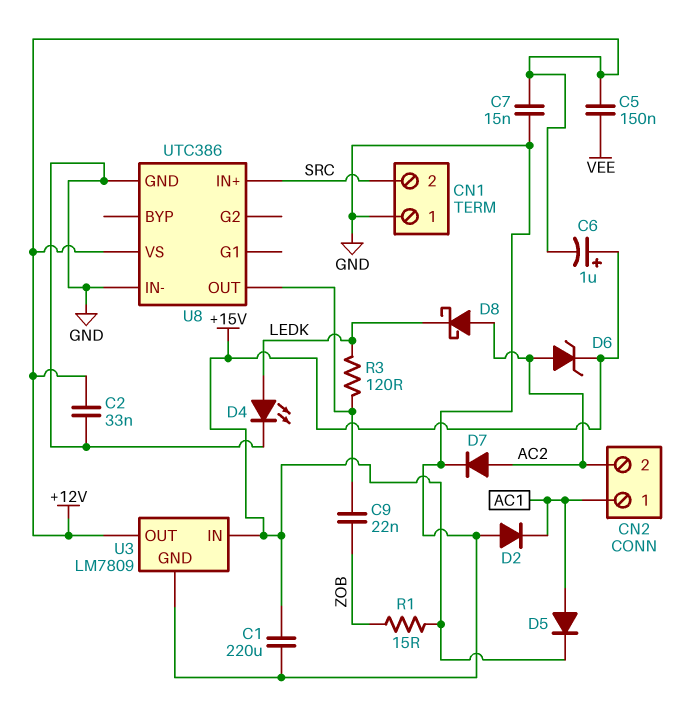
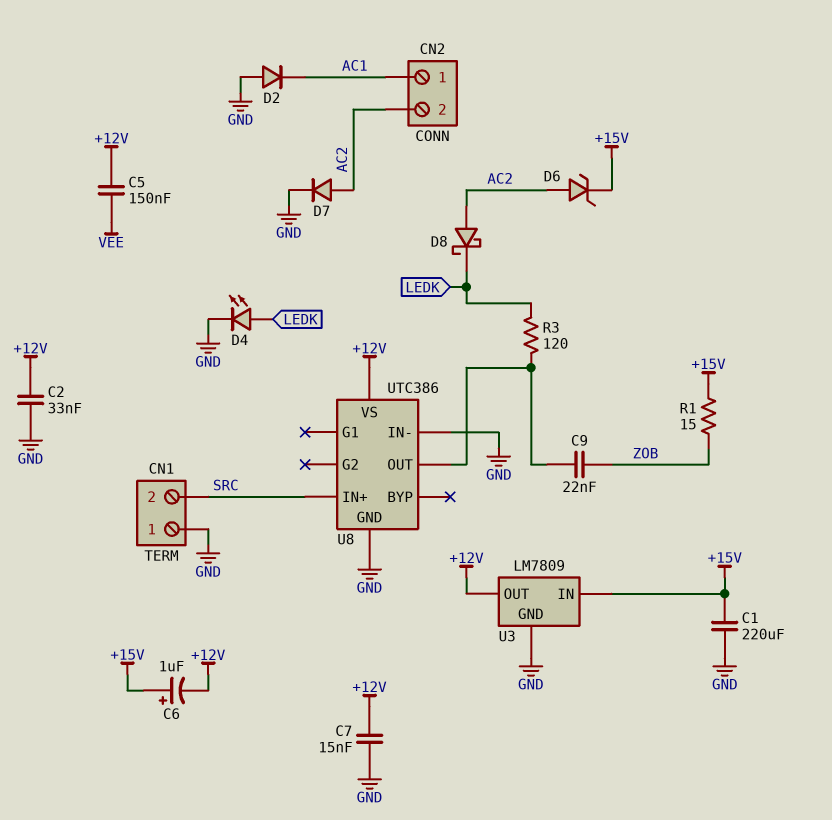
D5: diode (A AC1, K +15V) -> none

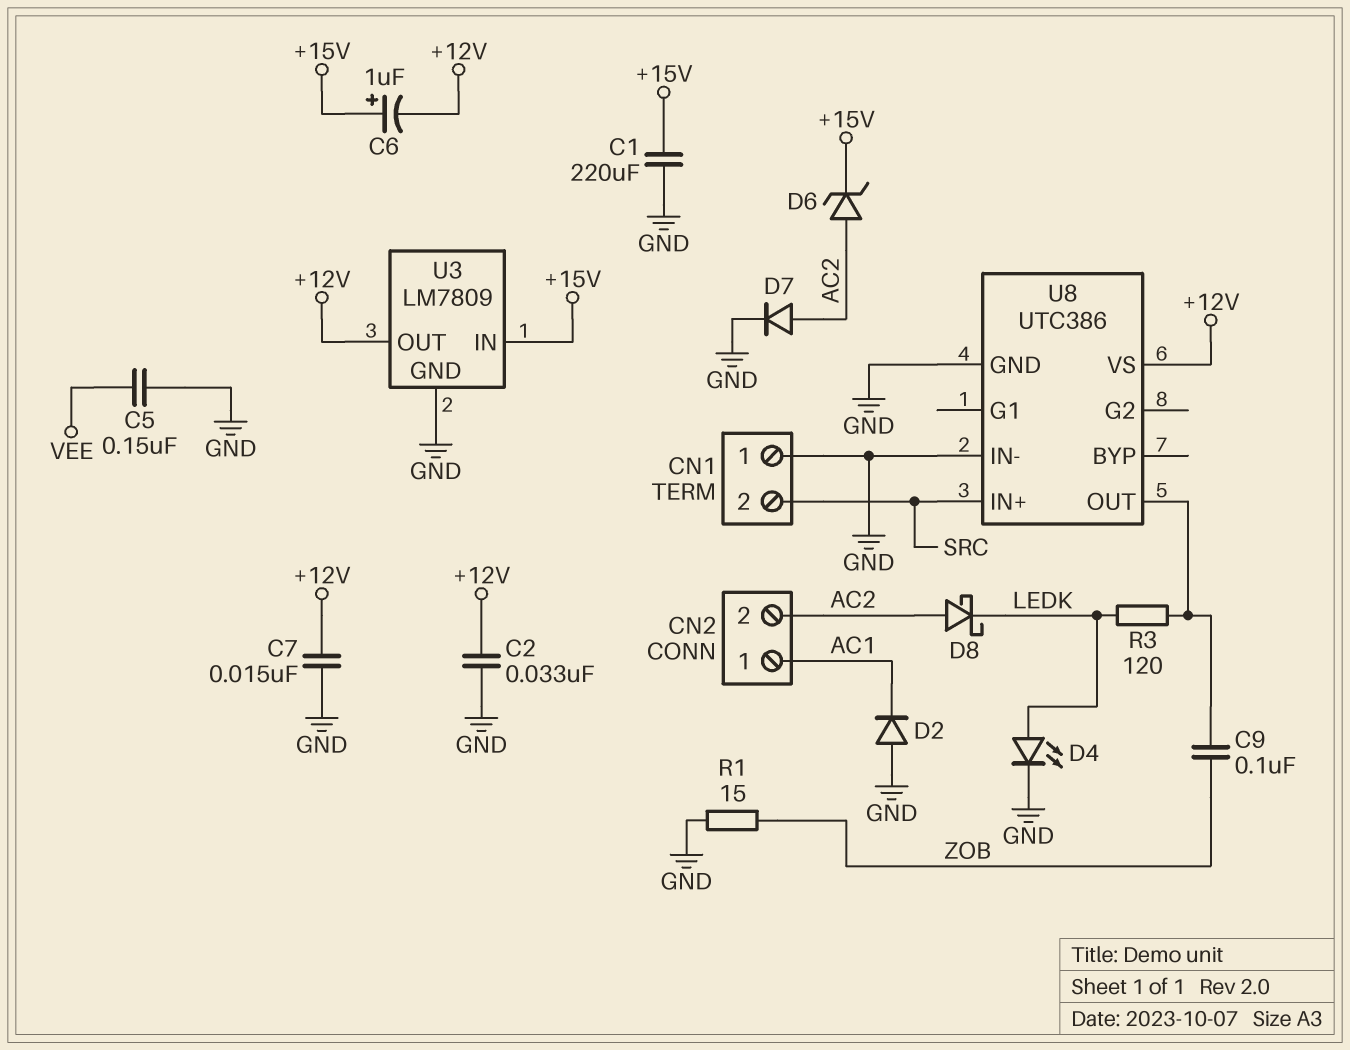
C5: 150nF (+12V, VEE) -> 150nF (GND, VEE)
C9: 22nF (U8/OUT, ZOB) -> 100nF (U8/OUT, ZOB)
R1: 15 (+15V, ZOB) -> 15 (GND, ZOB)

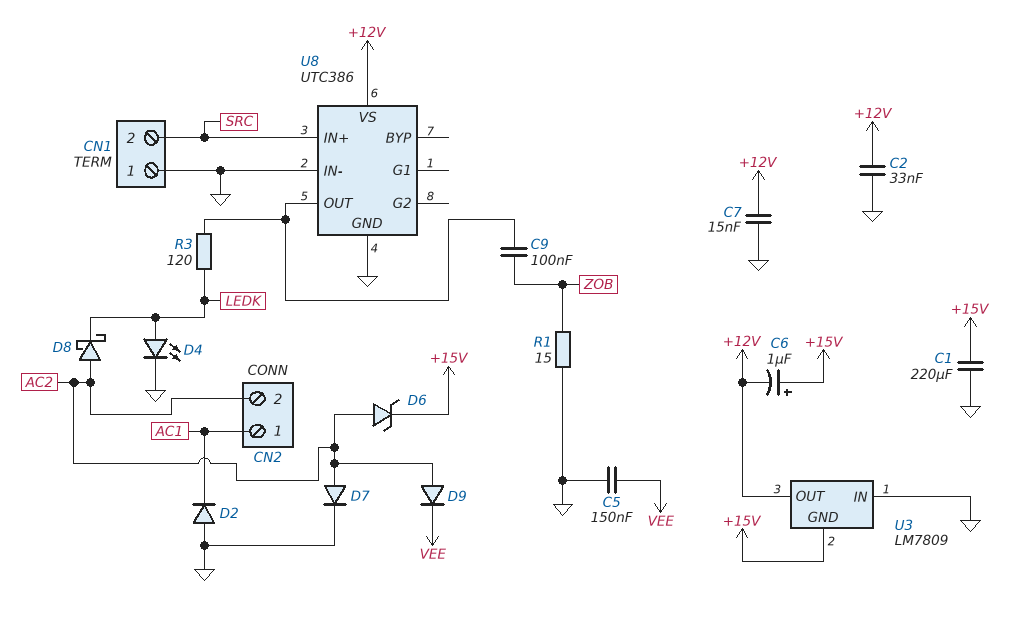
D9: none -> diode (A AC2, K VEE)
U3 pin GND: GND -> +15V
U3 pin IN: +15V -> GND

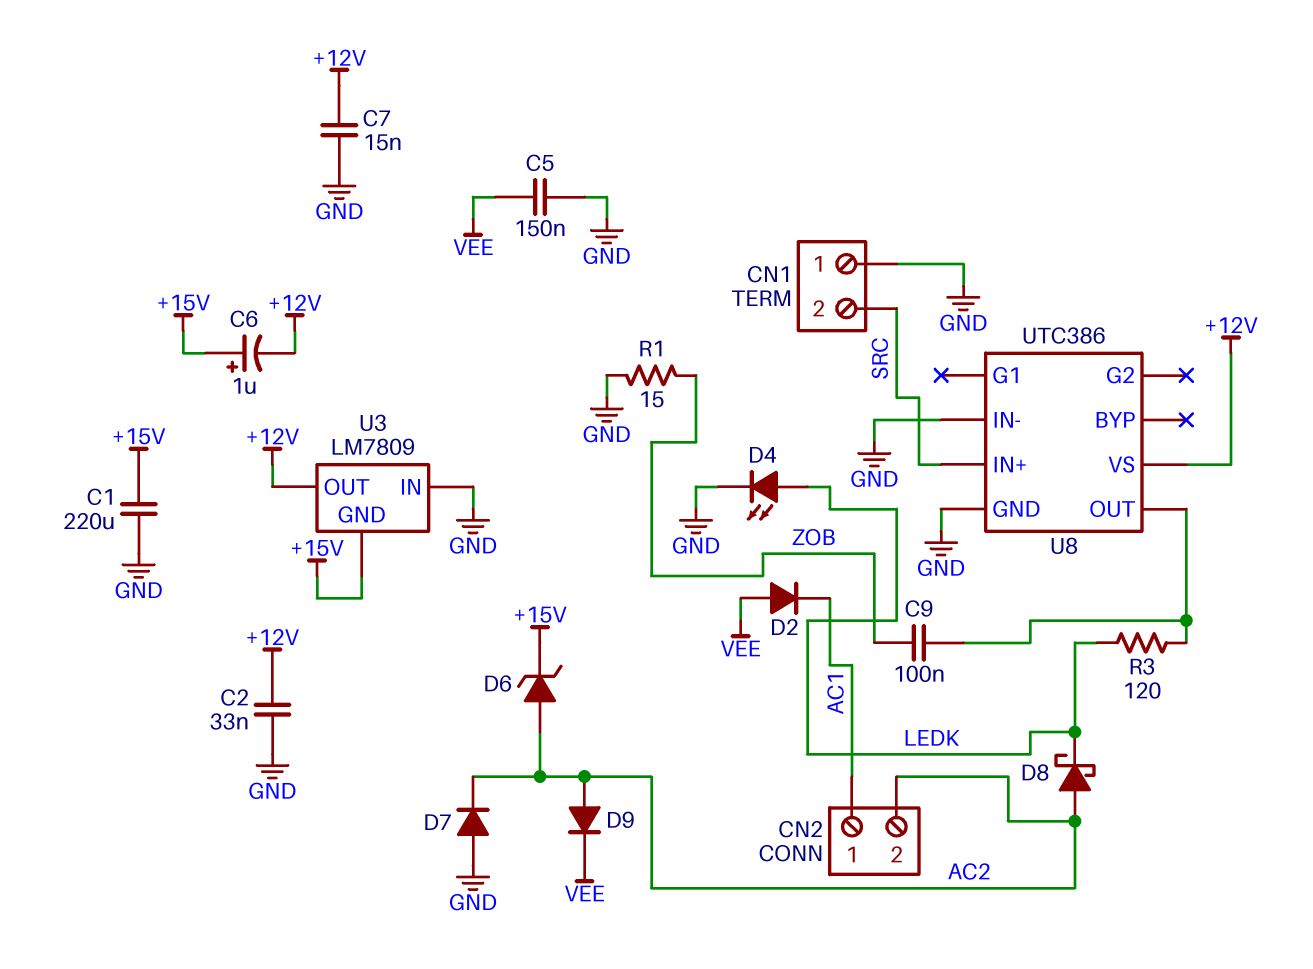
D2: diode (A GND, K AC1) -> diode (A VEE, K AC1)
D7: diode (A AC2, K GND) -> diode (A GND, K AC2)

